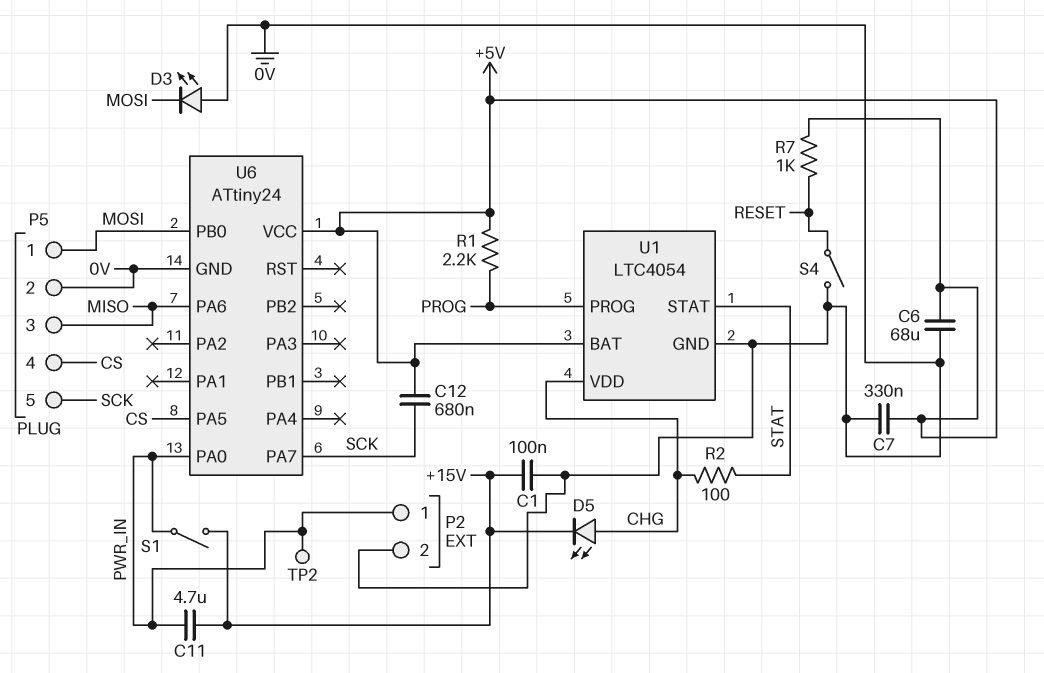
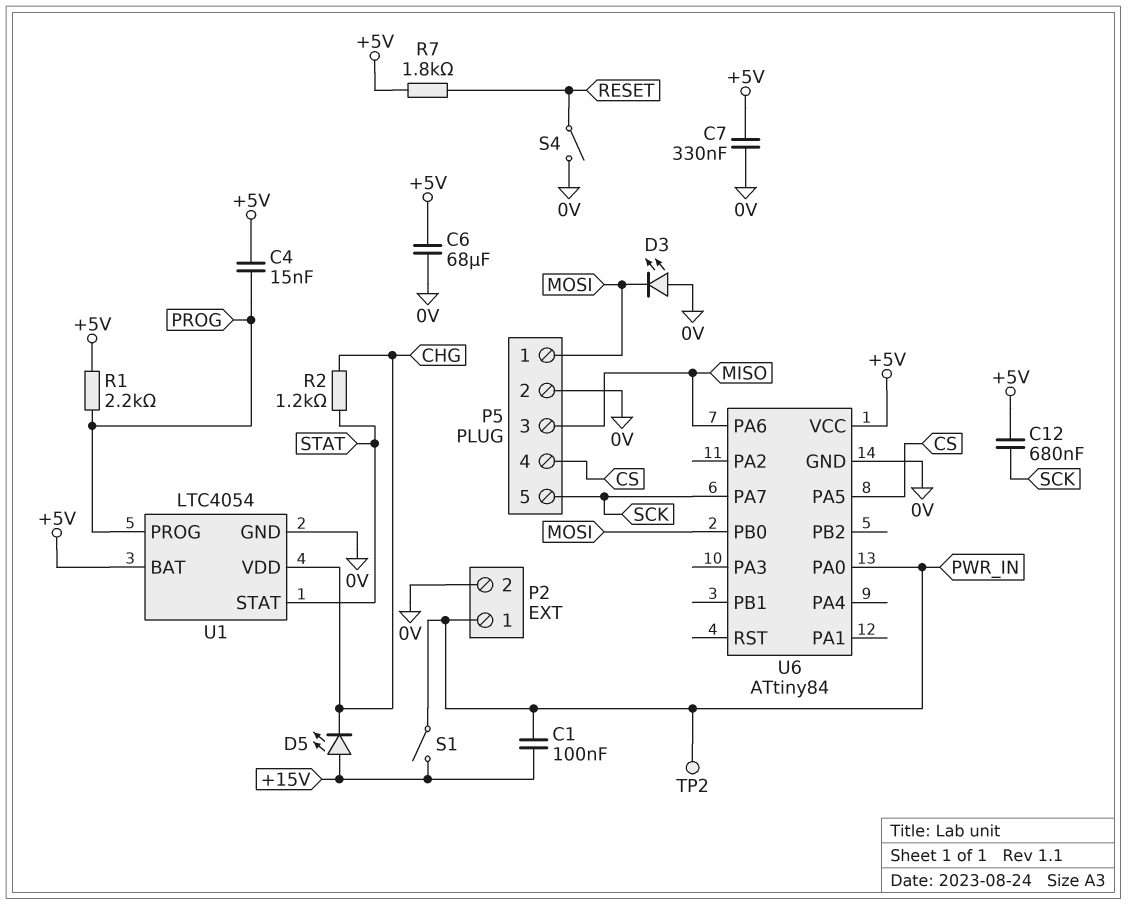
C1: 100nF (+15V, 0V) -> 100nF (+15V, PWR_IN)
C4: none -> 15nF (+5V, PROG)
C11: 4.7uF (+15V, PWR_IN) -> none
D5: LED (A CHG, K +15V) -> LED (A +15V, K CHG)
R2: 100 (CHG, STAT) -> 1.2k (CHG, STAT)
R7: 1k (+5V, RESET) -> 1.8k (+5V, RESET)
U6: ATtiny24 -> ATtiny84

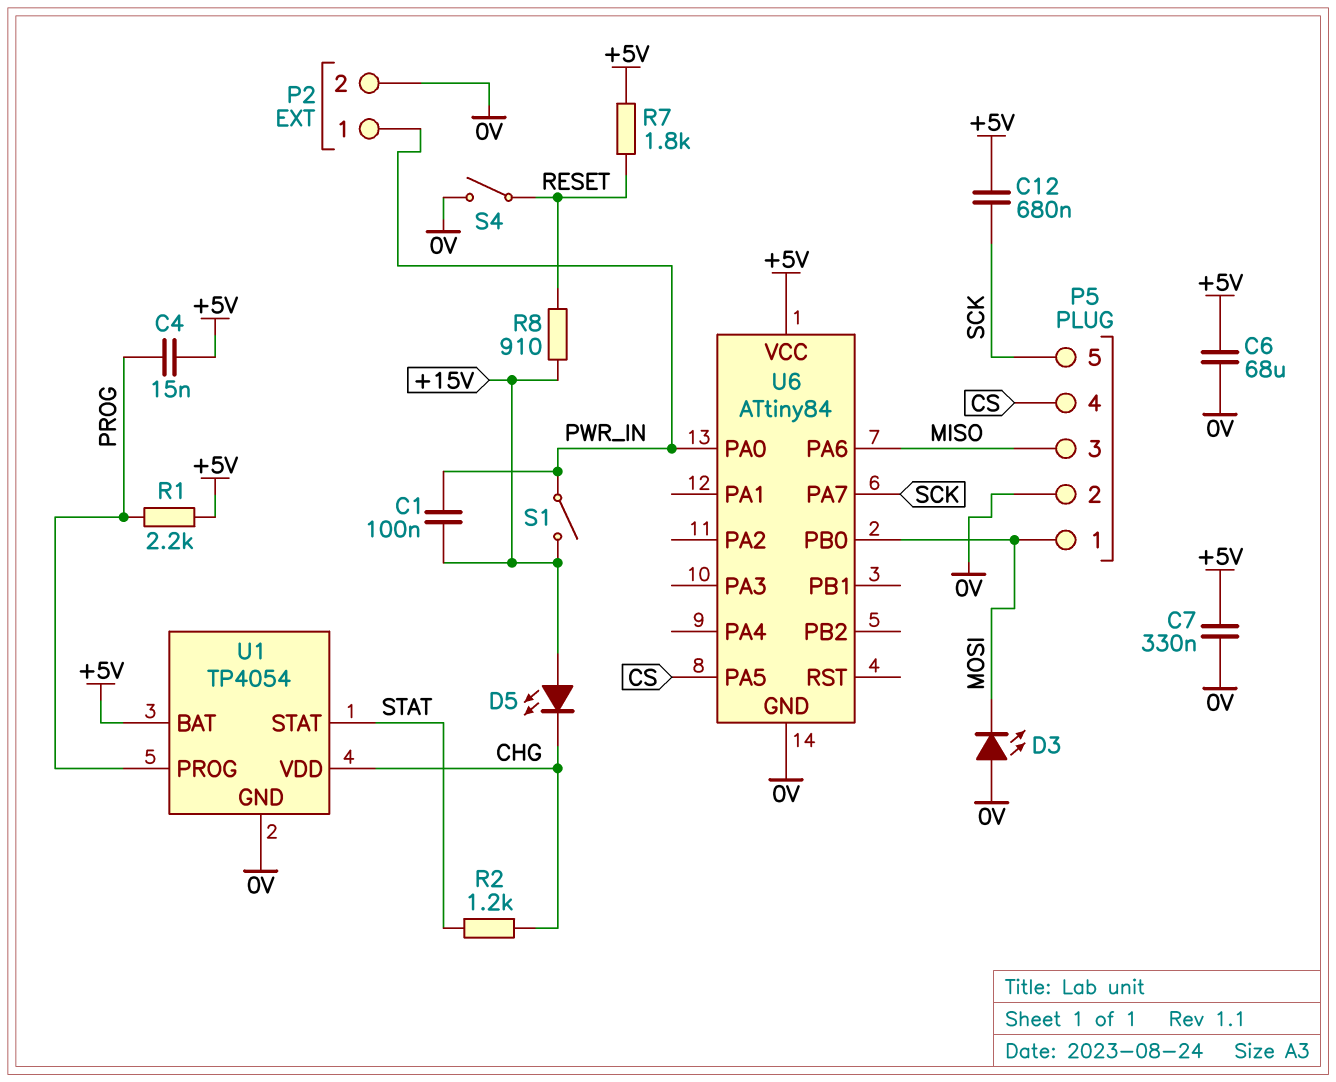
R8: none -> 910 (+15V, RESET)
TP2: test point (PWR_IN) -> none
U1: LTC4054 -> TP4054

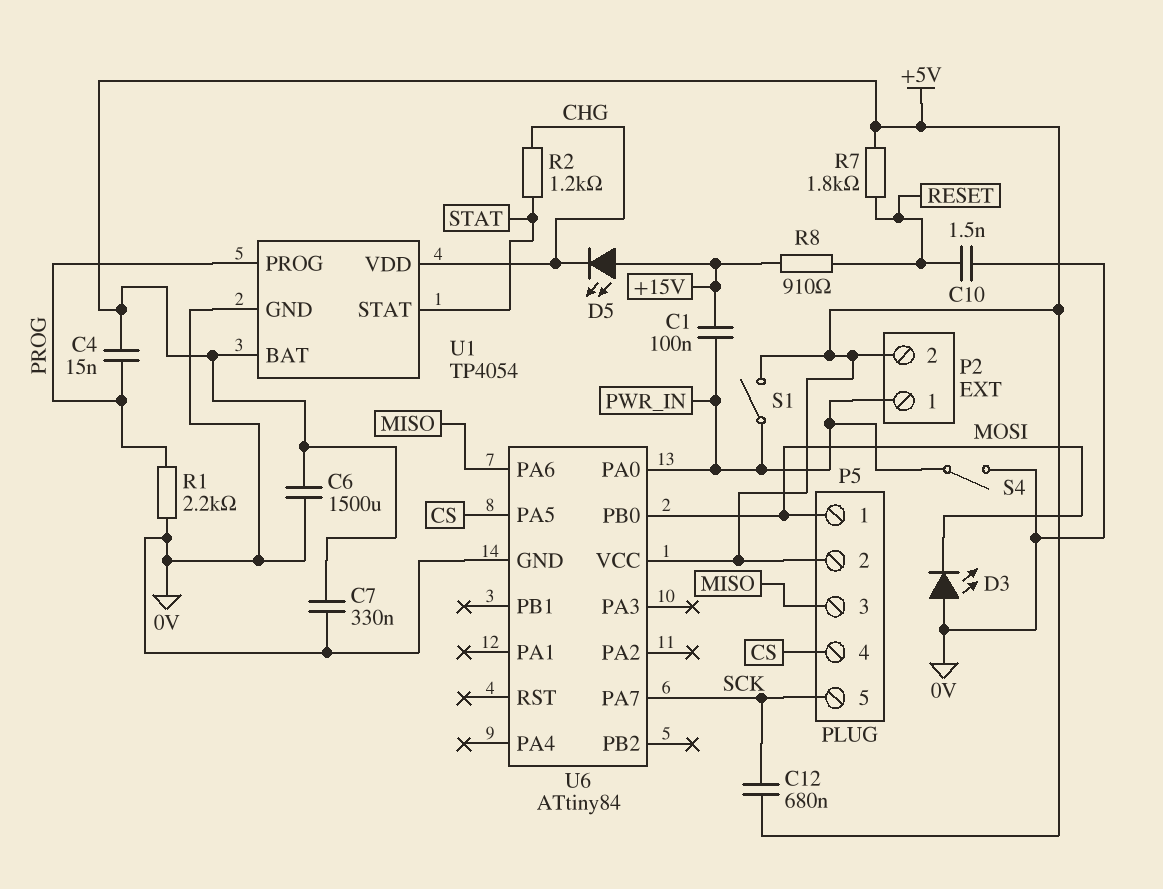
C6: 68uF (+5V, 0V) -> 1500uF (+5V, 0V)
C10: none -> 1.5nF (0V, RESET)
P2 pin 2: 0V -> +5V
P5 pin 2: 0V -> +5V
R1: 2.2k (+5V, PROG) -> 2.2k (0V, PROG)
S1: switch (+15V, PWR_IN) -> switch (+5V, PWR_IN)
S4: switch (0V, RESET) -> switch (0V, PWR_IN)

